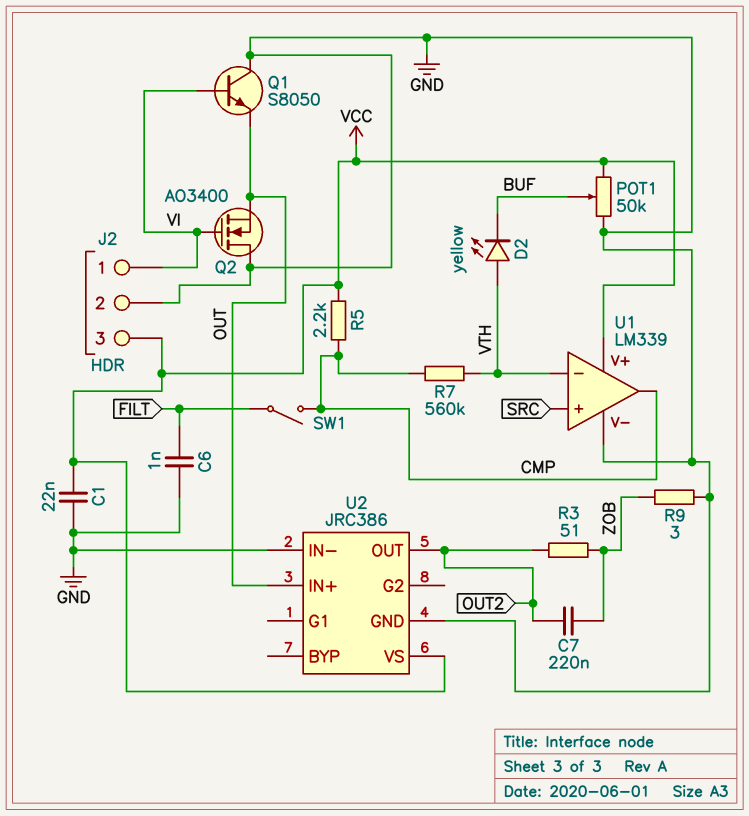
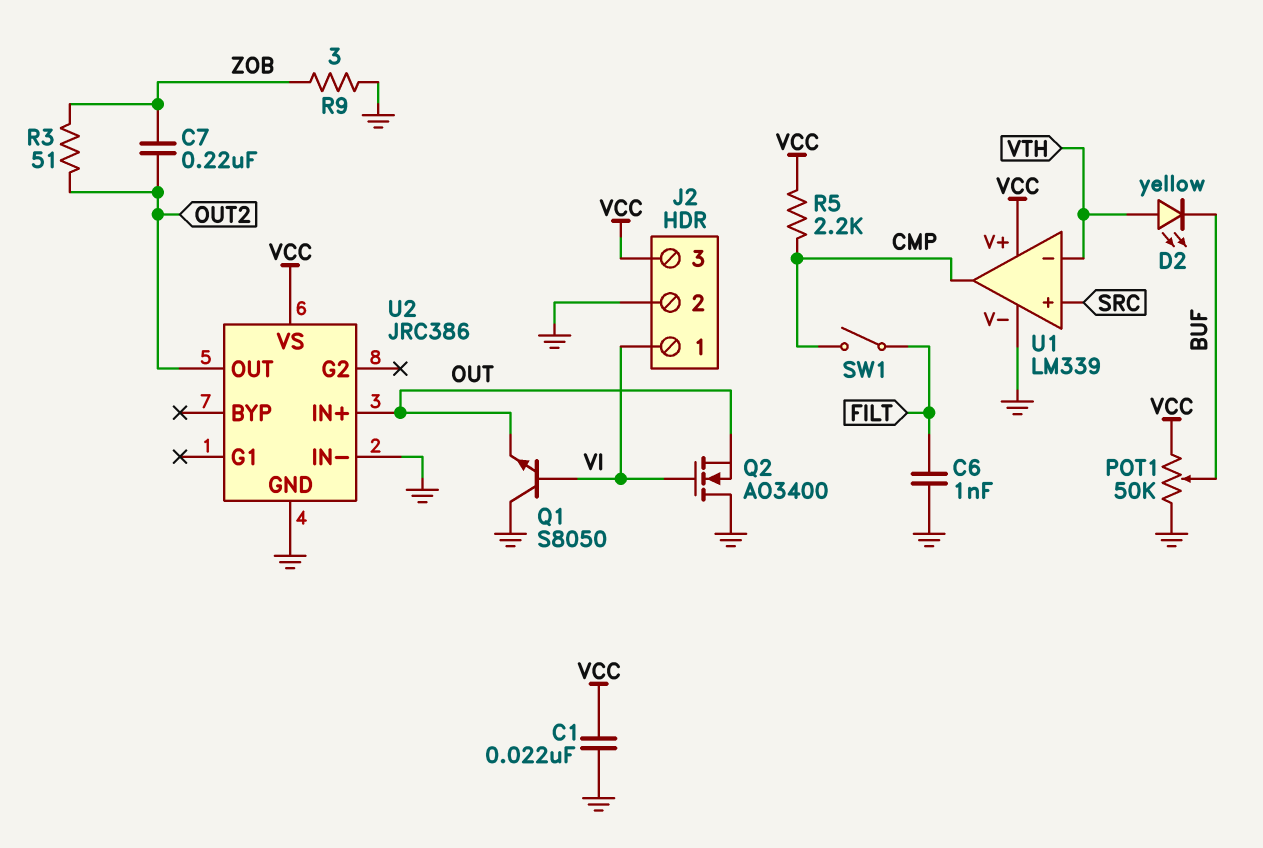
R7: 560k (CMP, VTH) -> none

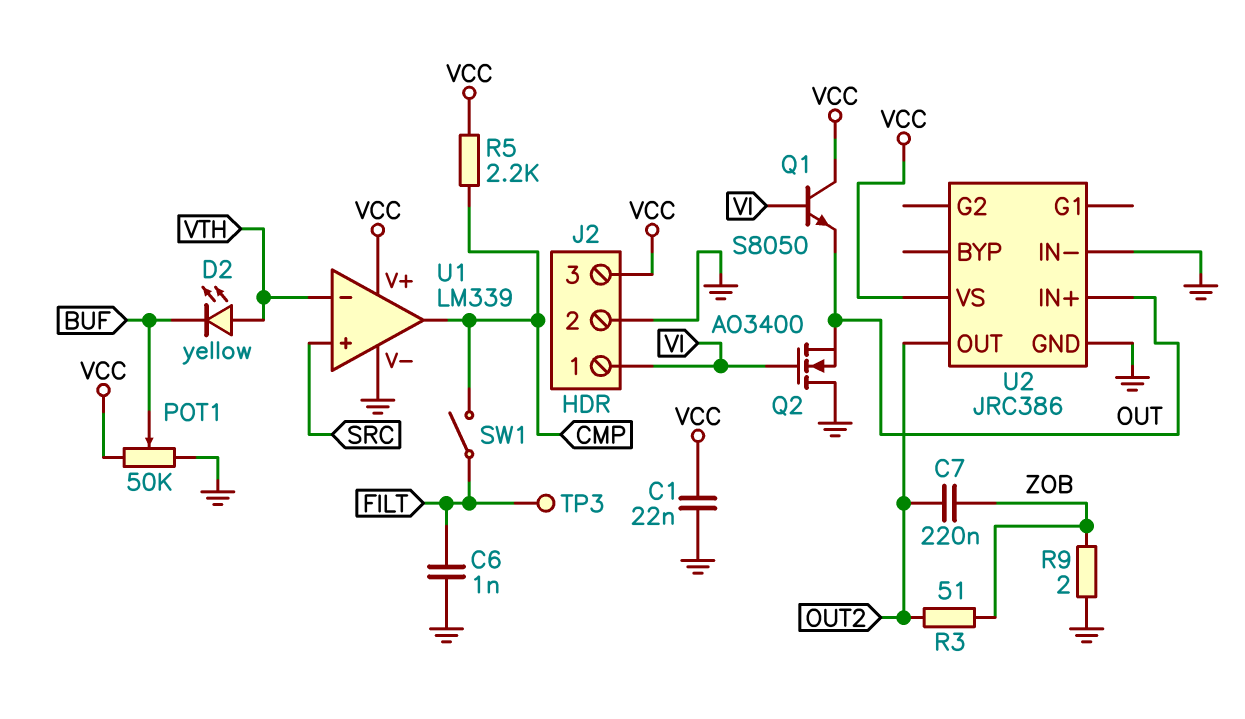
Q1: NPN S8050 (B VI, C GND, E OUT) -> NPN S8050 (B VI, C VCC, E OUT)
R9: 3 (GND, ZOB) -> 2 (GND, ZOB)
TP3: none -> test point (FILT)

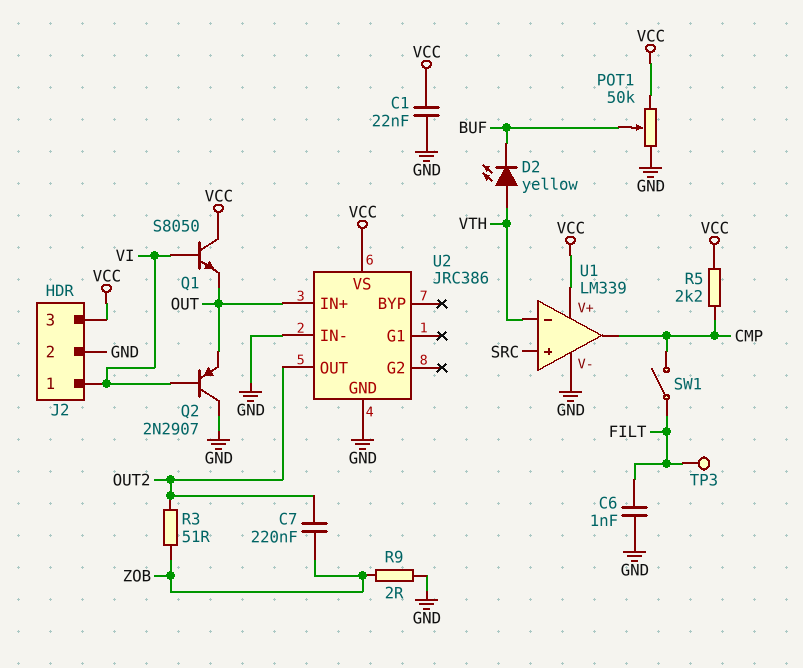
Q2: NMOS AO3400 (G VI, D GND, S OUT) -> PNP 2N2907 (B VI, C GND, E OUT)

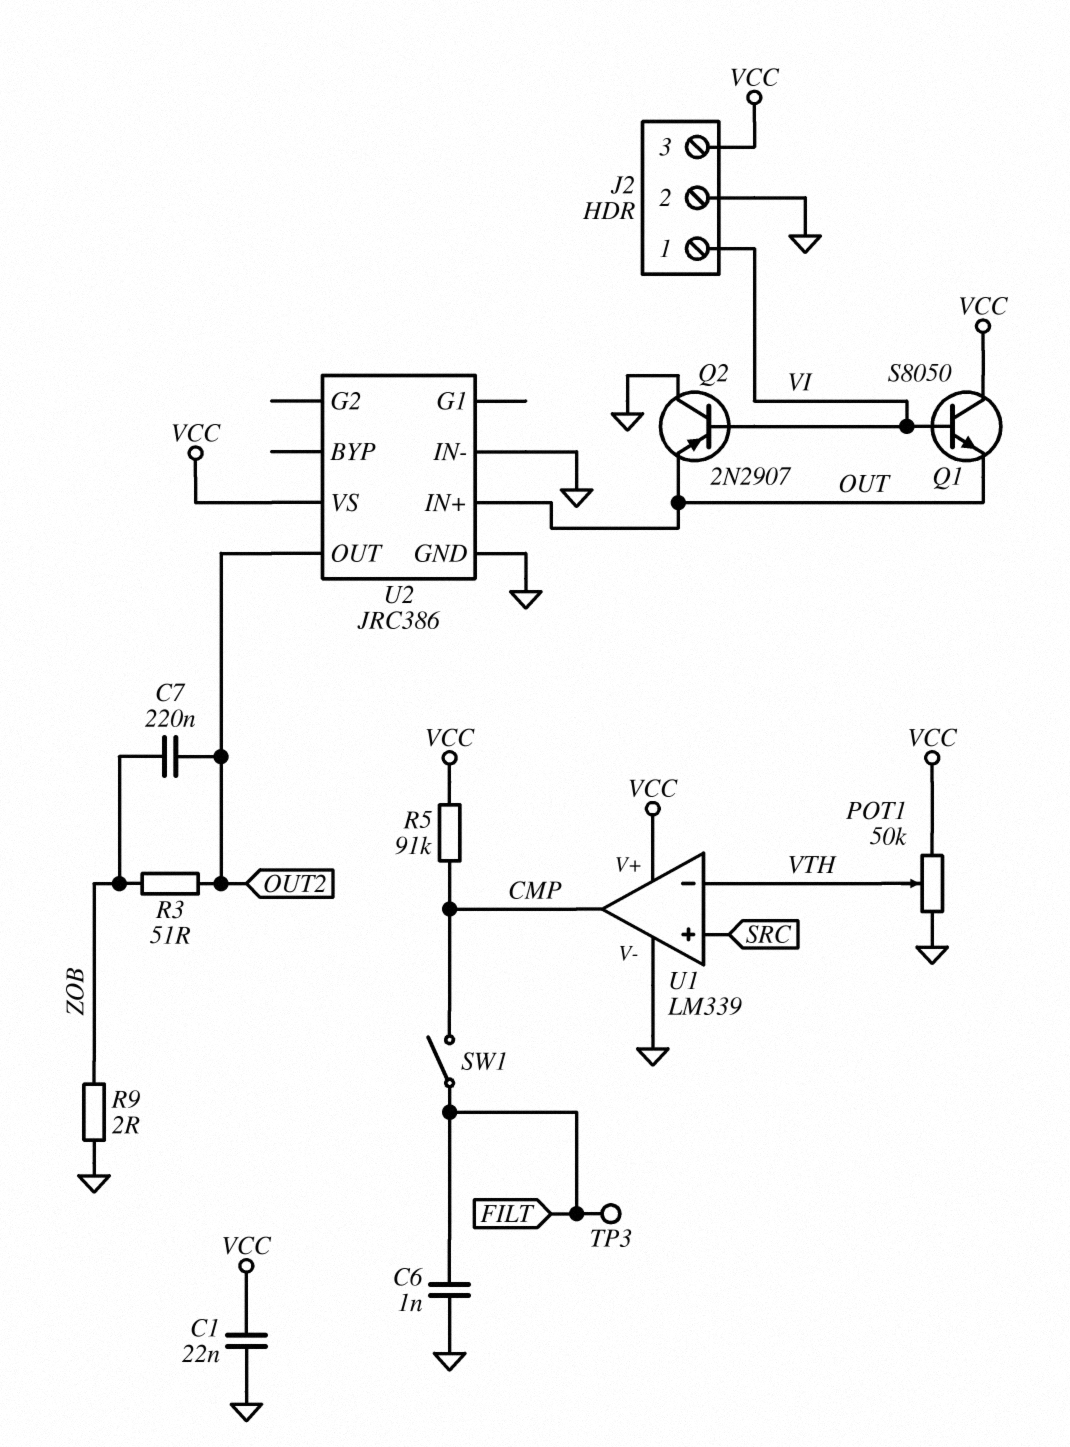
D2: LED yellow (A VTH, K BUF) -> none
POT1: 50k (GND, VCC, wiper BUF) -> 50k (GND, VCC, wiper VTH)
R5: 2.2k (CMP, VCC) -> 91k (CMP, VCC)

